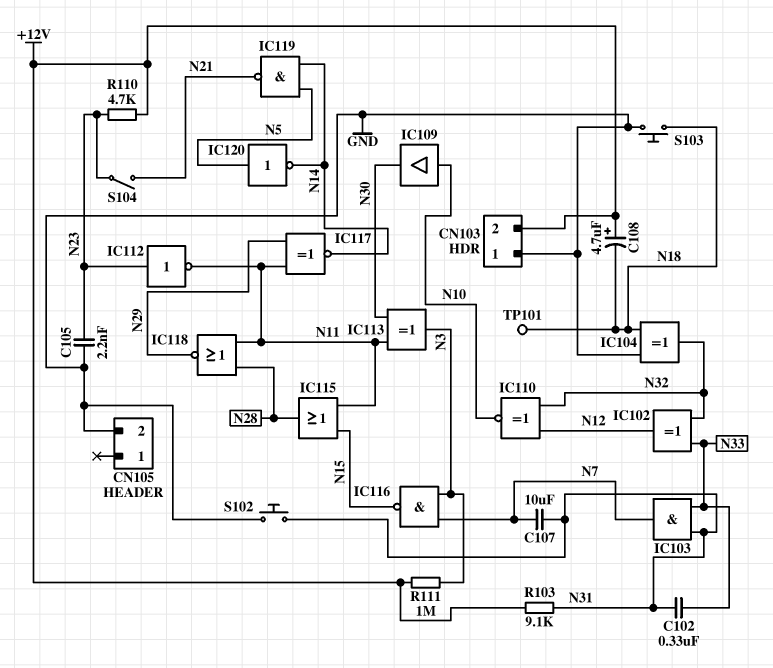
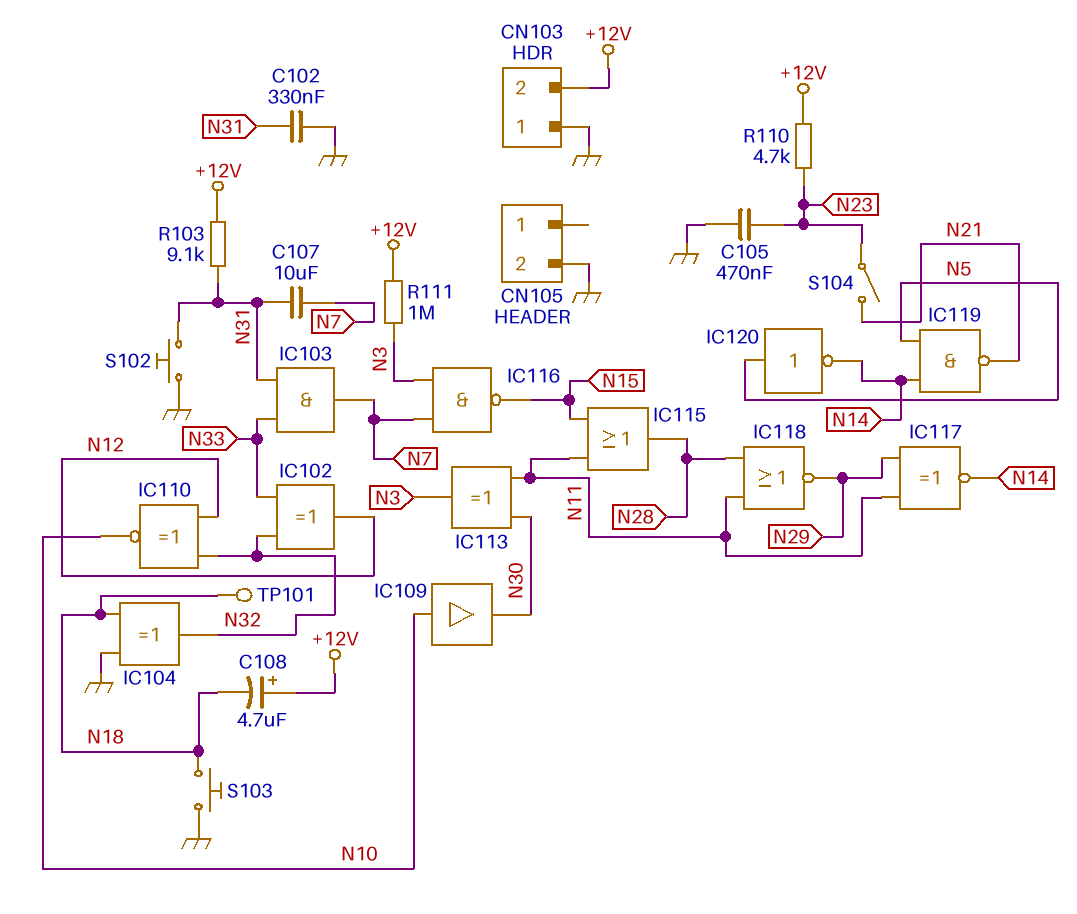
C102: 330nF (N31, N33) -> 330nF (GND, N31)
C105: 2.2nF (GND, N23) -> 470nF (GND, N23)
IC112: NOT (in N23, out N11) -> none

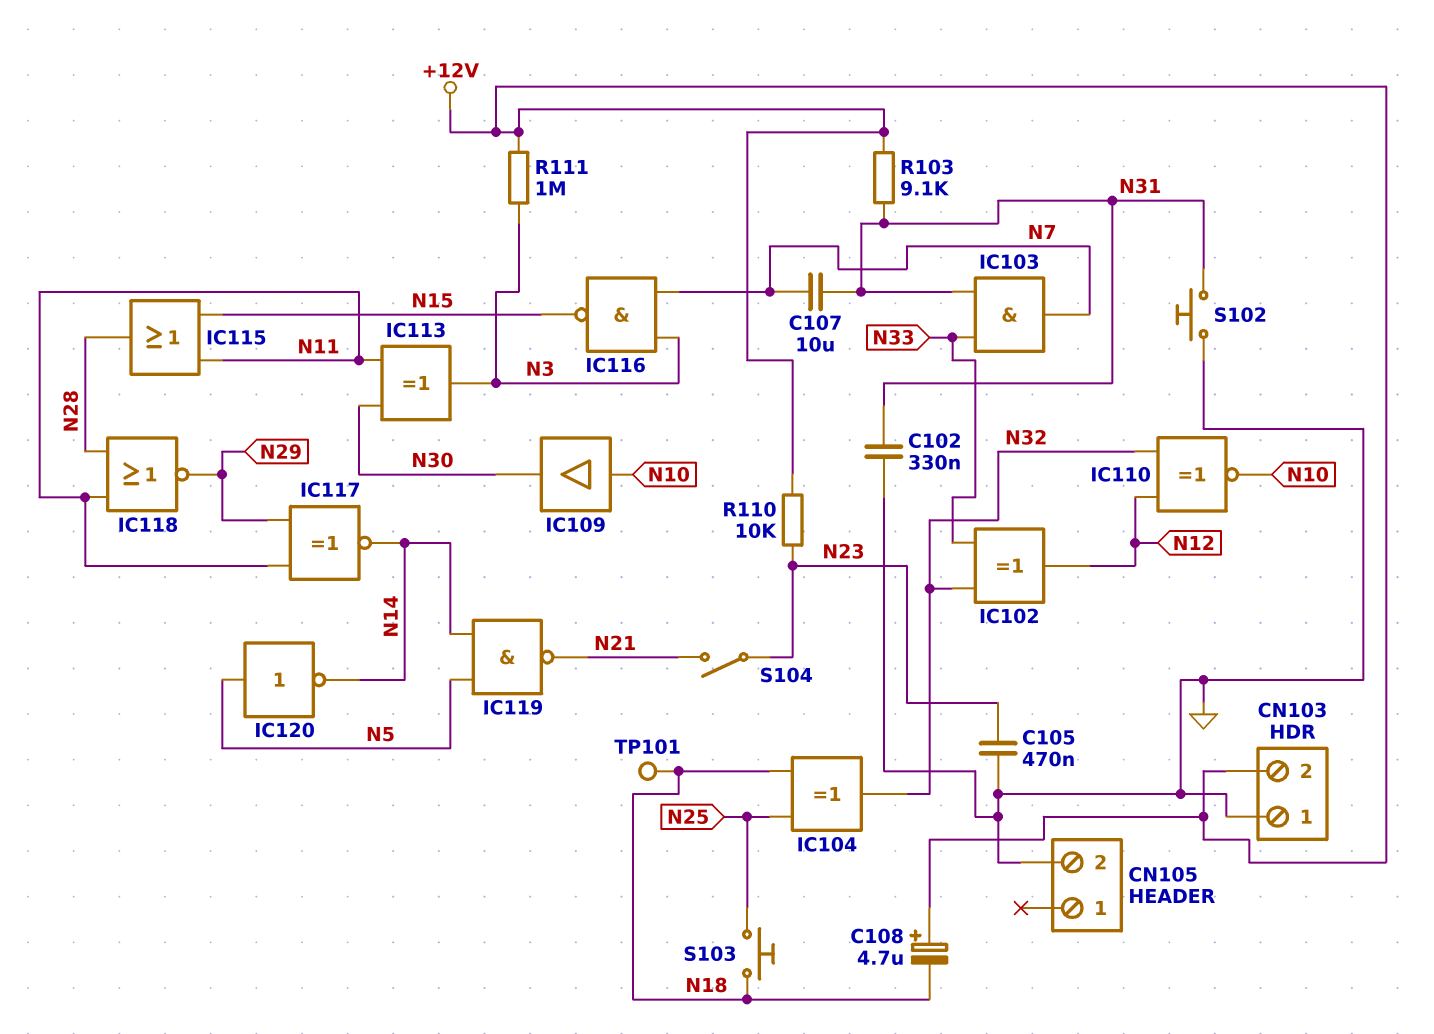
IC104: XOR (in GND, in N18, out N32) -> XOR (in N18, in N25, out N32)
R110: 4.7k (+12V, N23) -> 10k (+12V, N23)
S103: button (GND, N18) -> button (N18, N25)

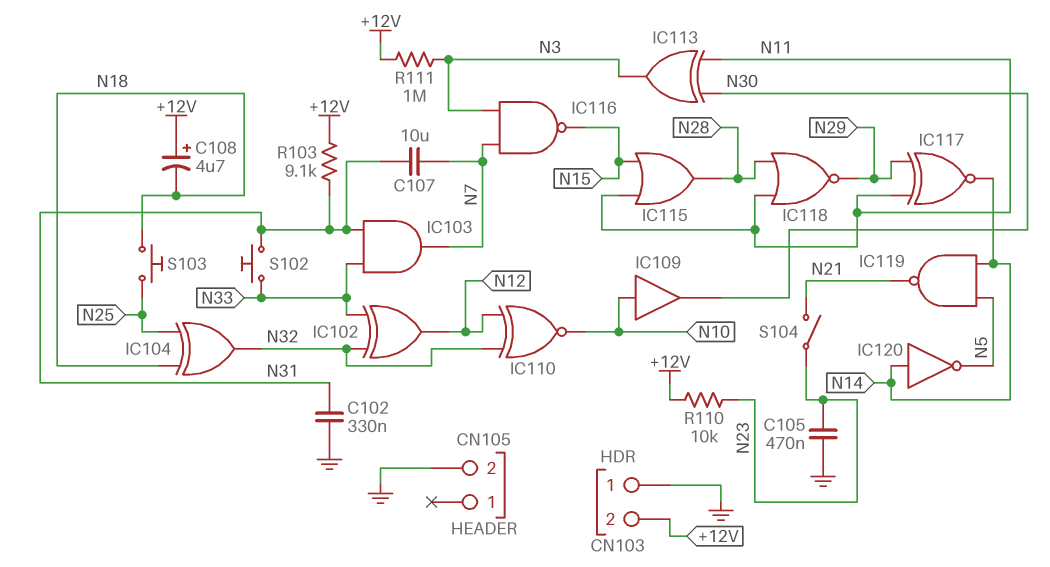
IC120: NOT (in N5, out N14) -> NOT (in N14, out N5)
S102: button (GND, N31) -> button (N31, N33)
TP101: test point (N18) -> none

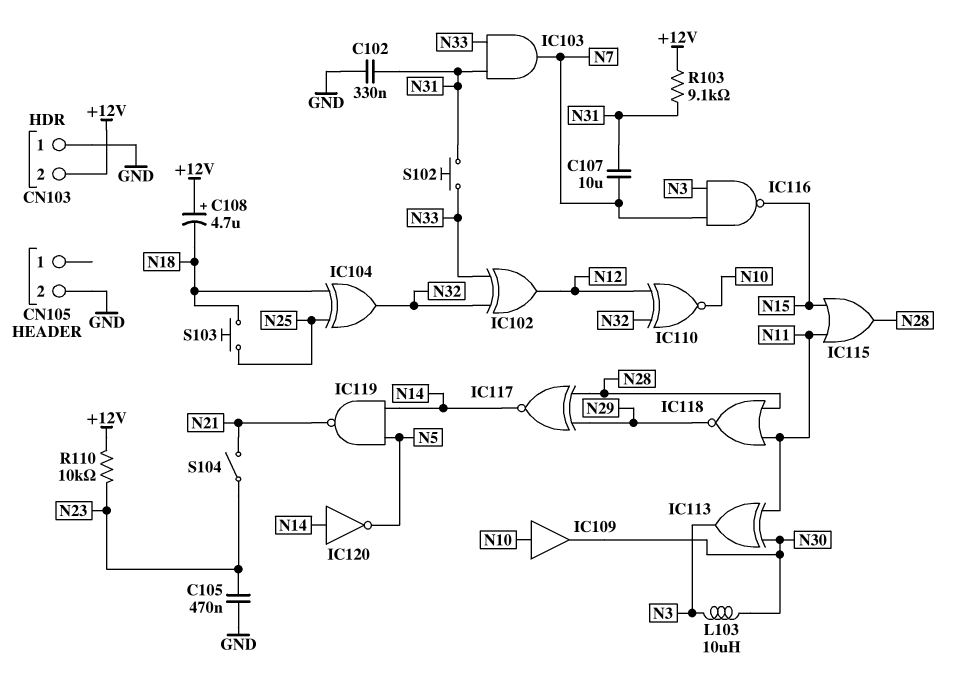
IC117: XNOR (in N11, in N29, out N14) -> XNOR (in N28, in N29, out N14)
L103: none -> 10uH (N3, N30)
R111: 1M (+12V, N3) -> none

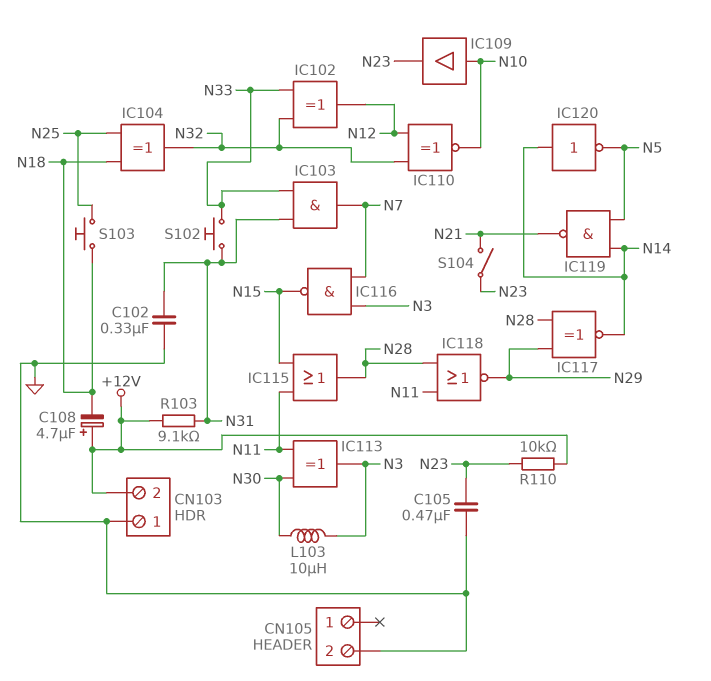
C107: 10uF (N7, N31) -> none
IC109: buffer (in N10, out N30) -> buffer (in N10, out N23)

